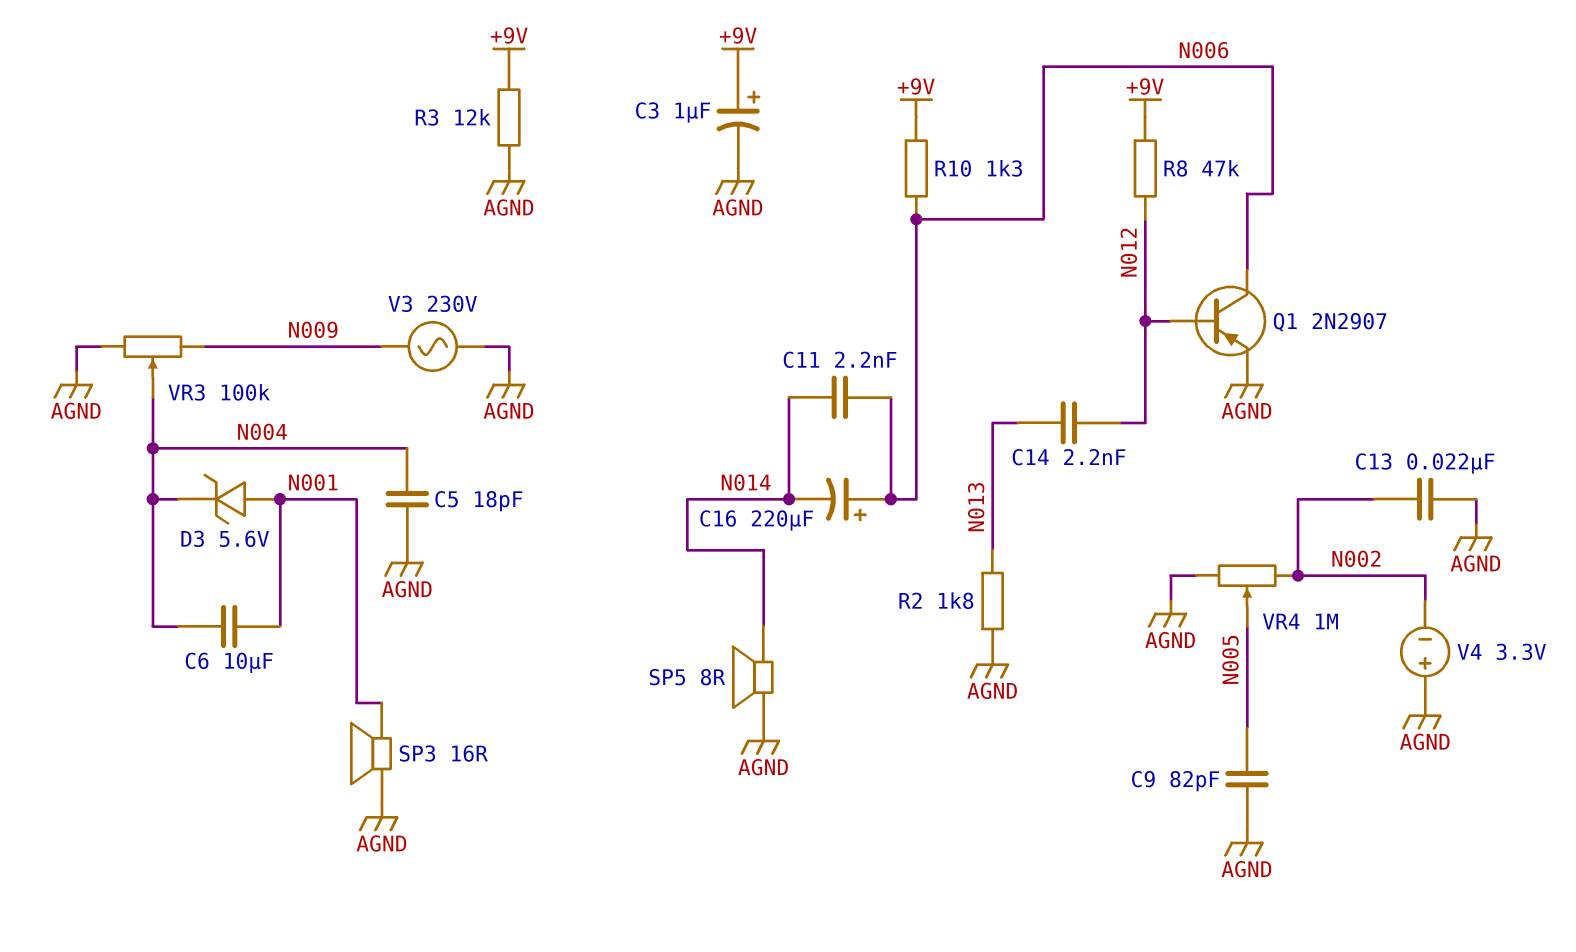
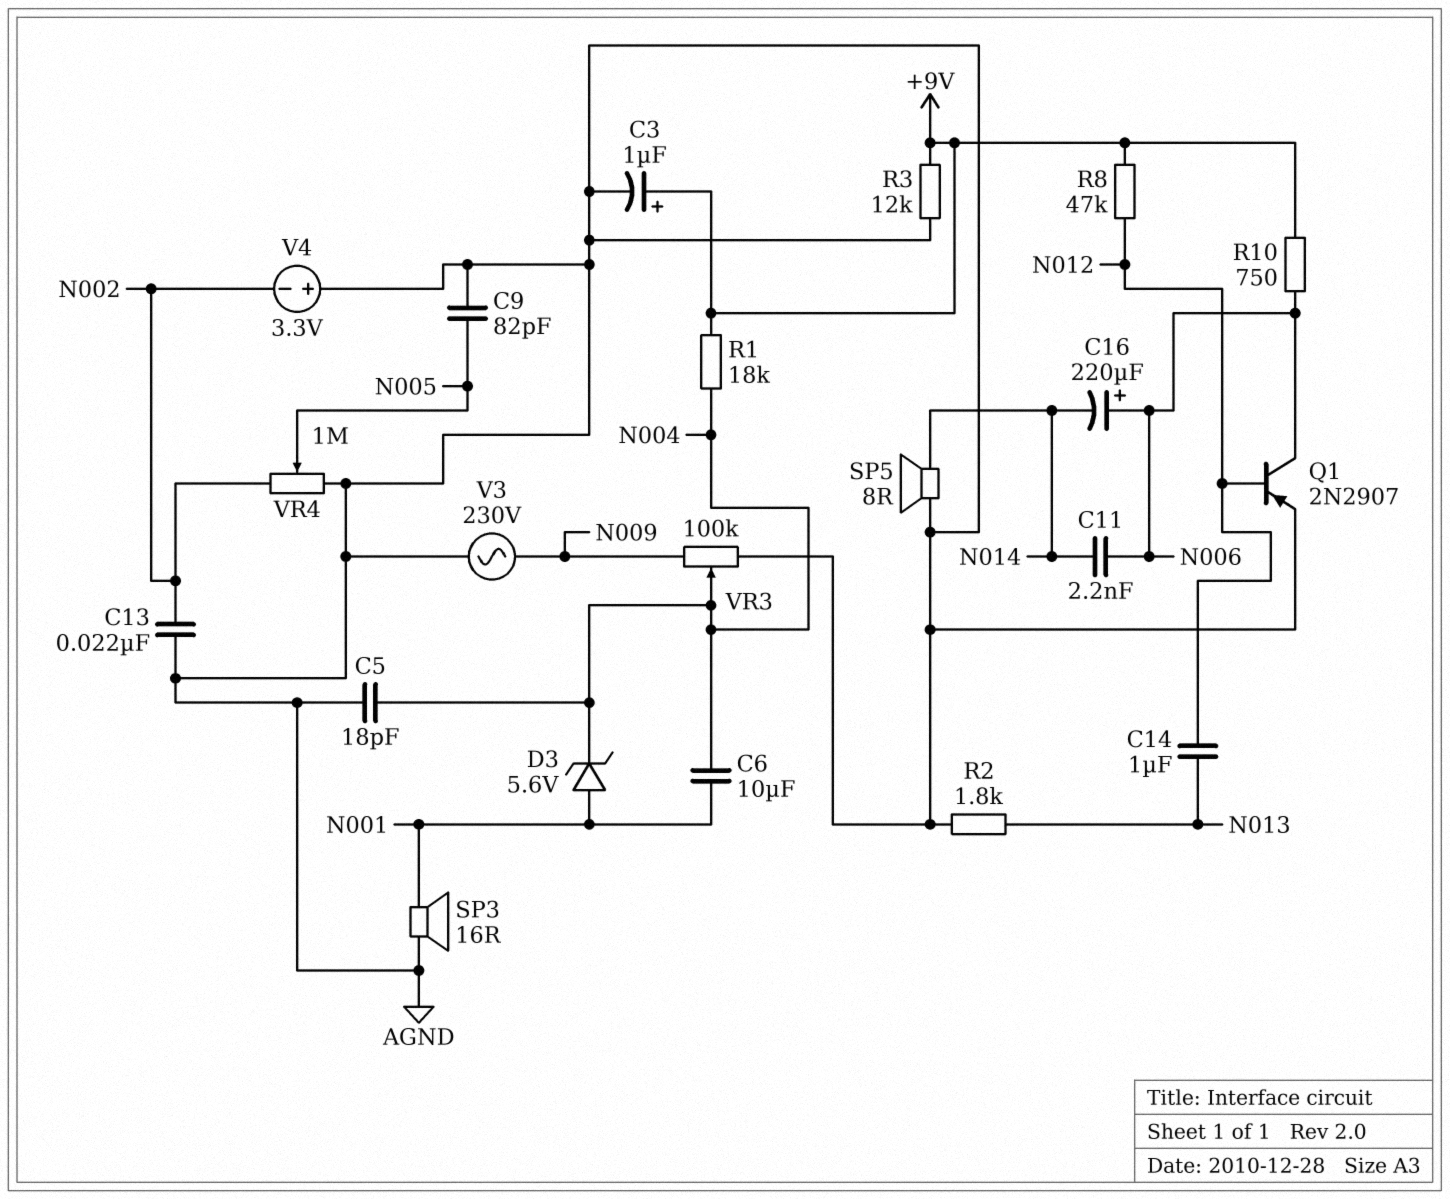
C14: 2.2nF (N012, N013) -> 1uF (N012, N013)
R1: none -> 18k (+9V, N004)
R10: 1.3k (+9V, N006) -> 750 (+9V, N006)

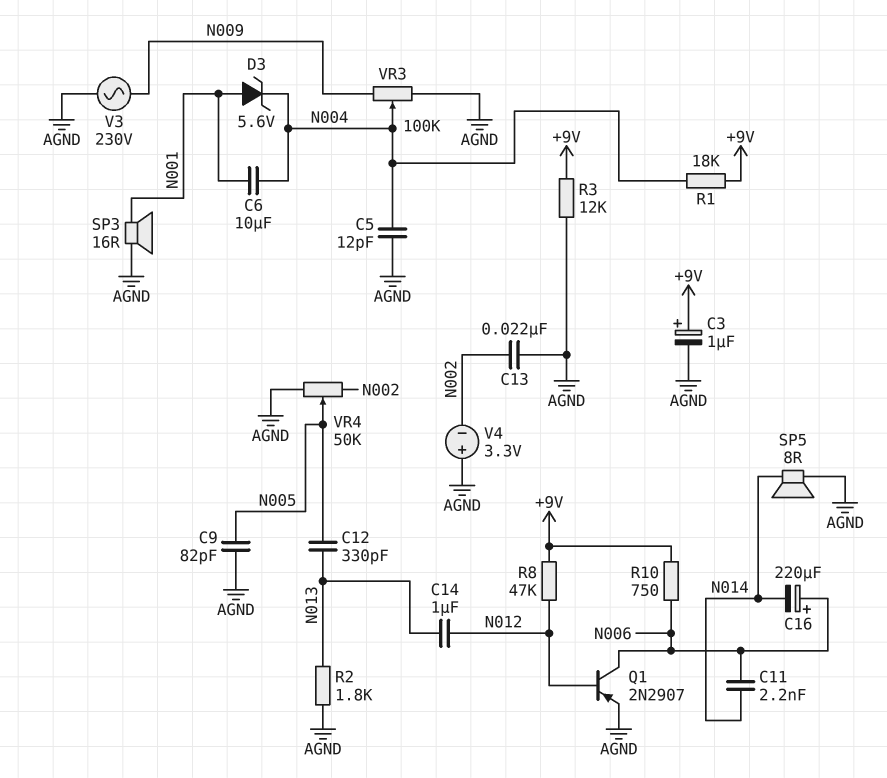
C5: 18pF (AGND, N004) -> 12pF (AGND, N004)
C12: none -> 330pF (N005, N013)
VR4: 1M (AGND, N002, wiper N005) -> 50k (AGND, N002, wiper N005)

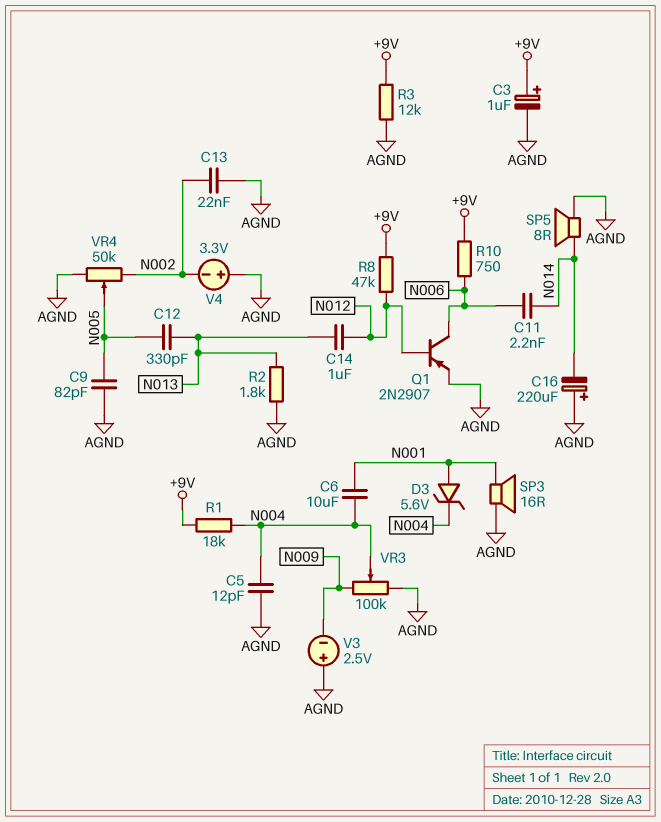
C16: 220uF (plus N006, minus N014) -> 220uF (plus AGND, minus N014)
V3: AC 230V (AGND, N009) -> 2.5V (plus AGND, minus N009)

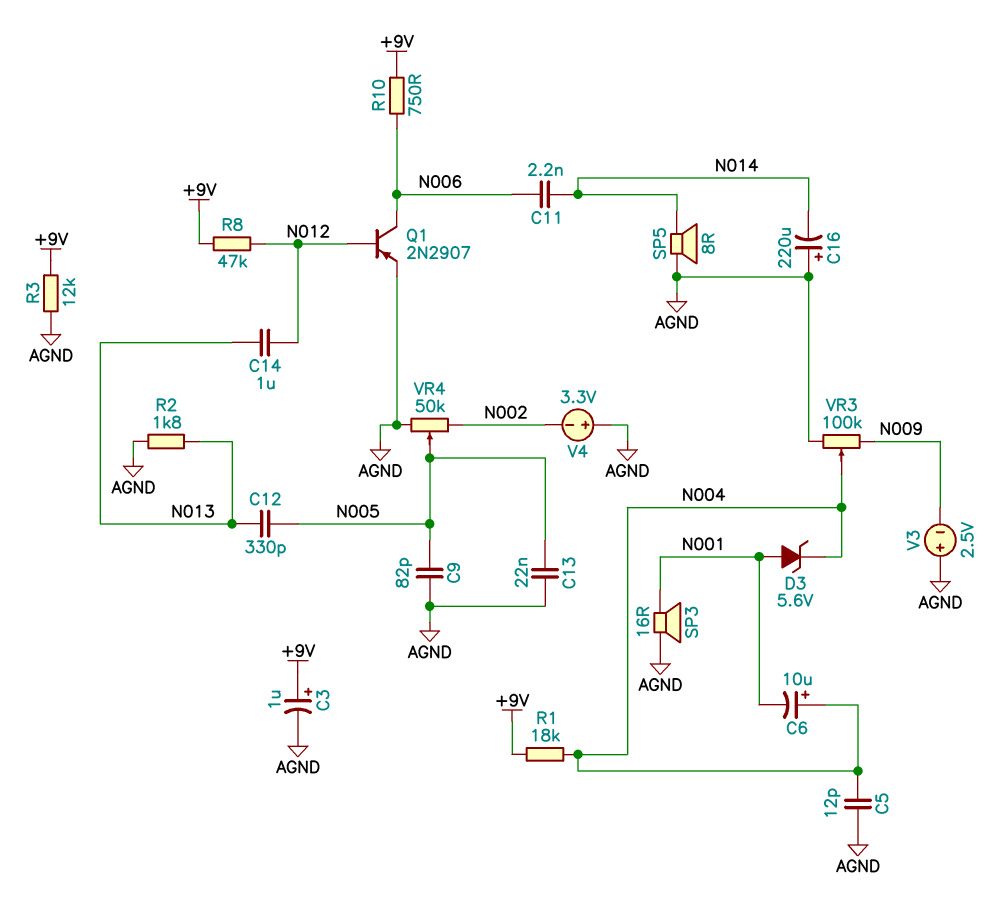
C6: 10uF (N001, N004) -> 10uF (plus N004, minus N001)
C13: 22nF (AGND, N002) -> 22nF (AGND, N005)

